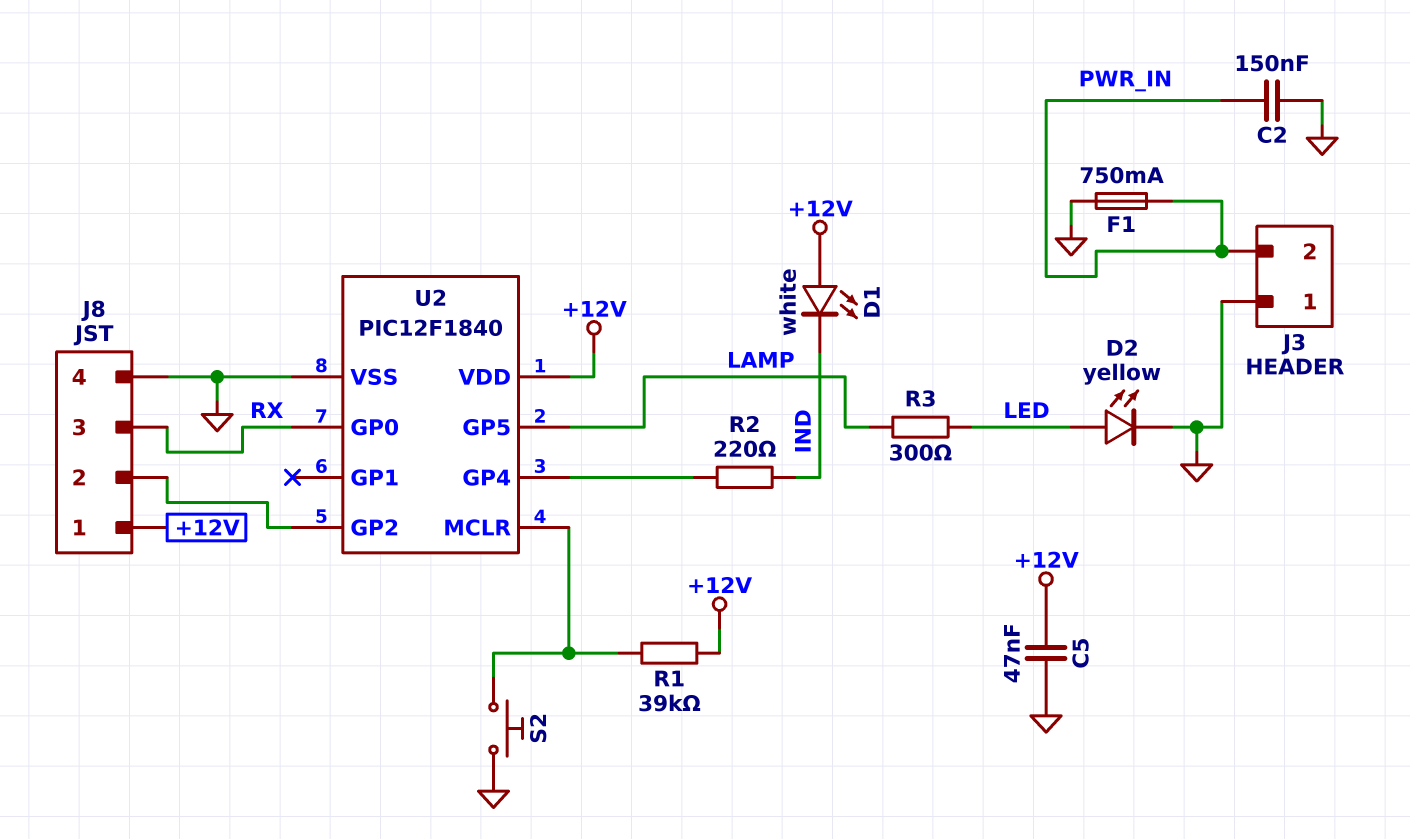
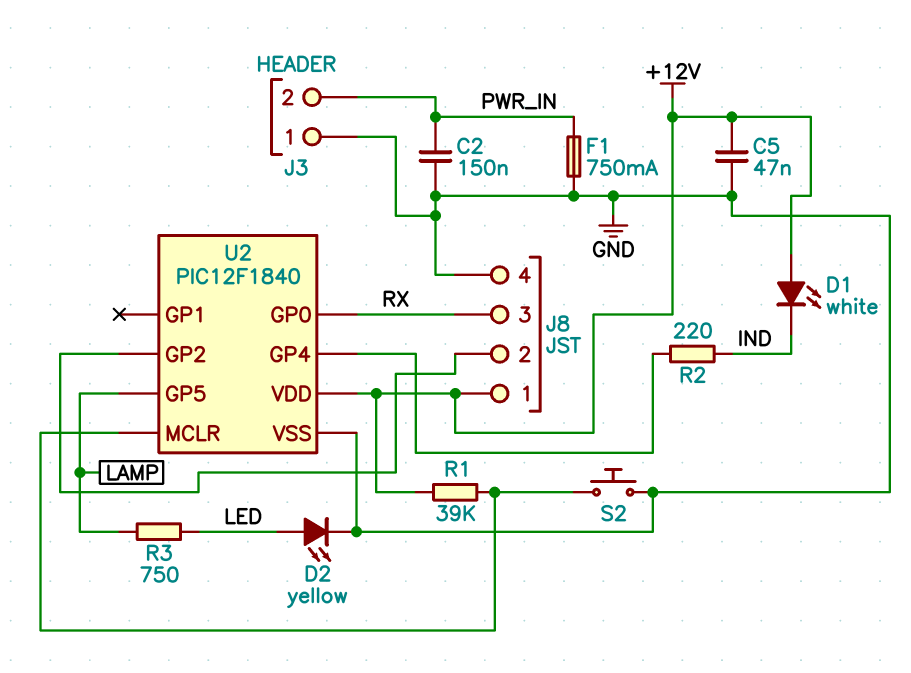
R3: 300 (LAMP, LED) -> 750 (LAMP, LED)

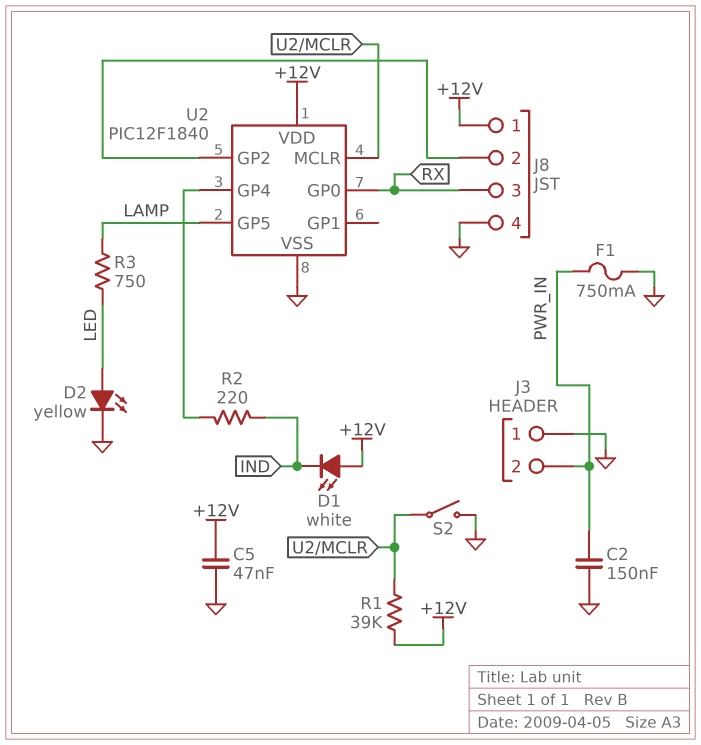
S2: button (GND, U2/MCLR) -> switch (GND, U2/MCLR)

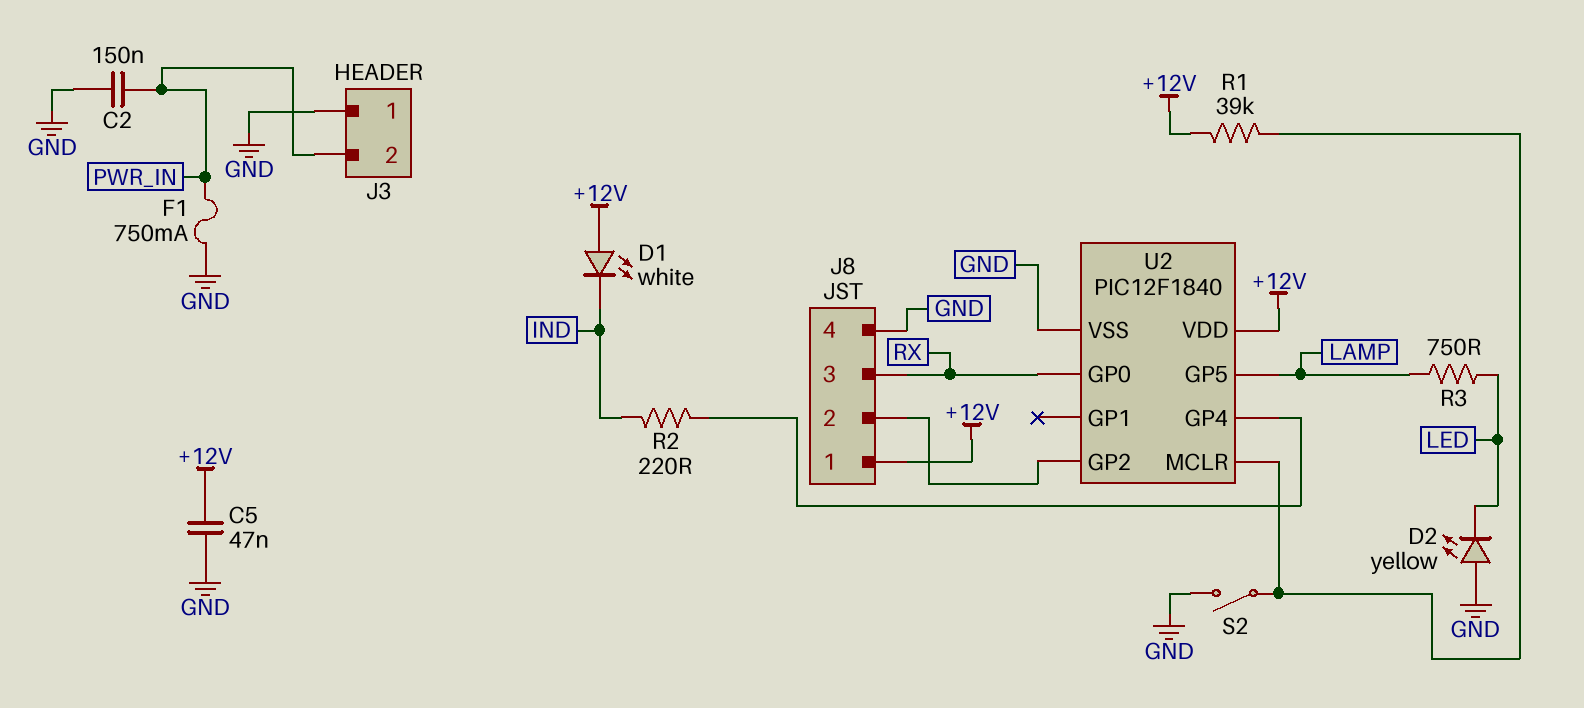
D2: LED yellow (A LED, K GND) -> LED yellow (A GND, K LED)

